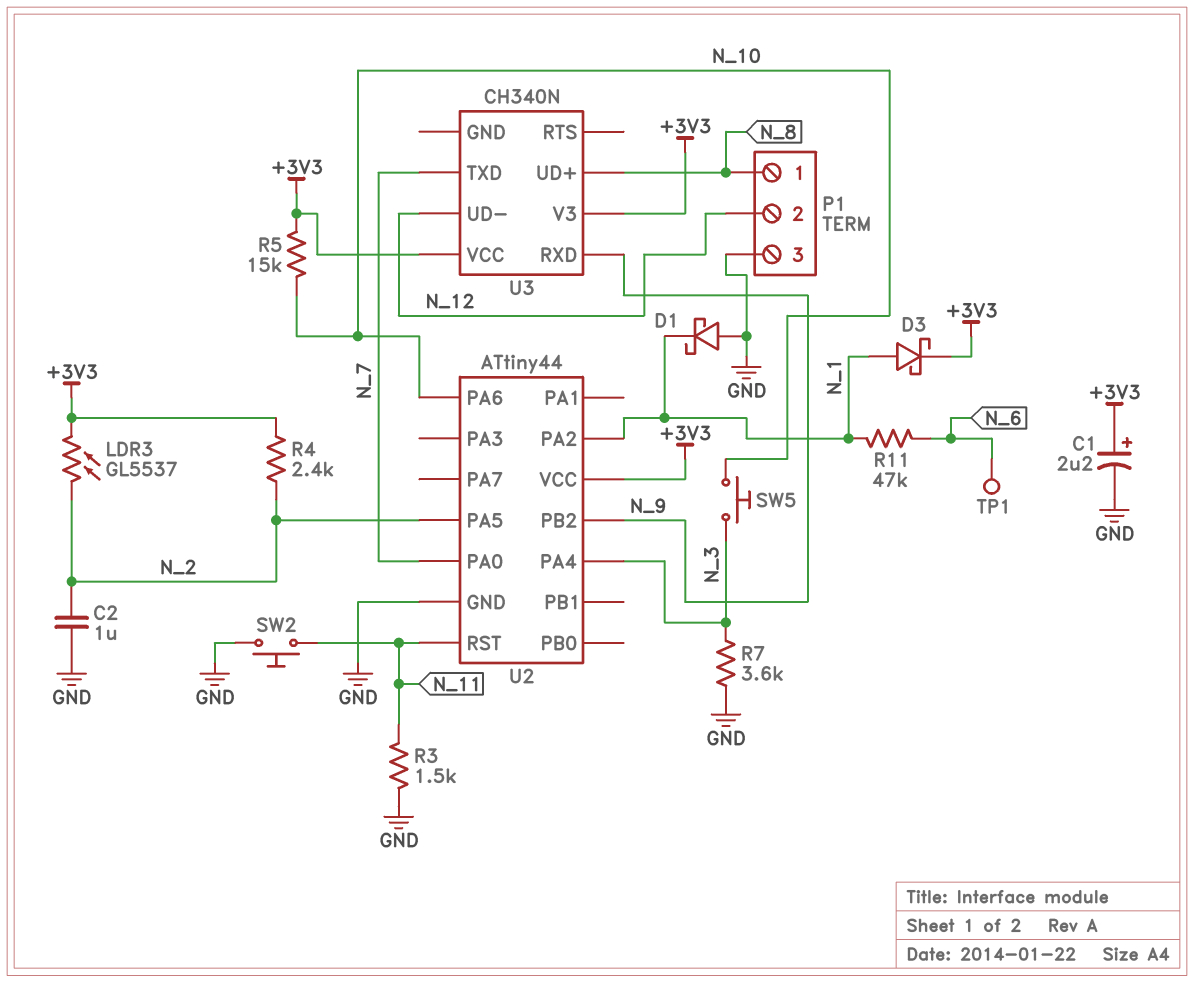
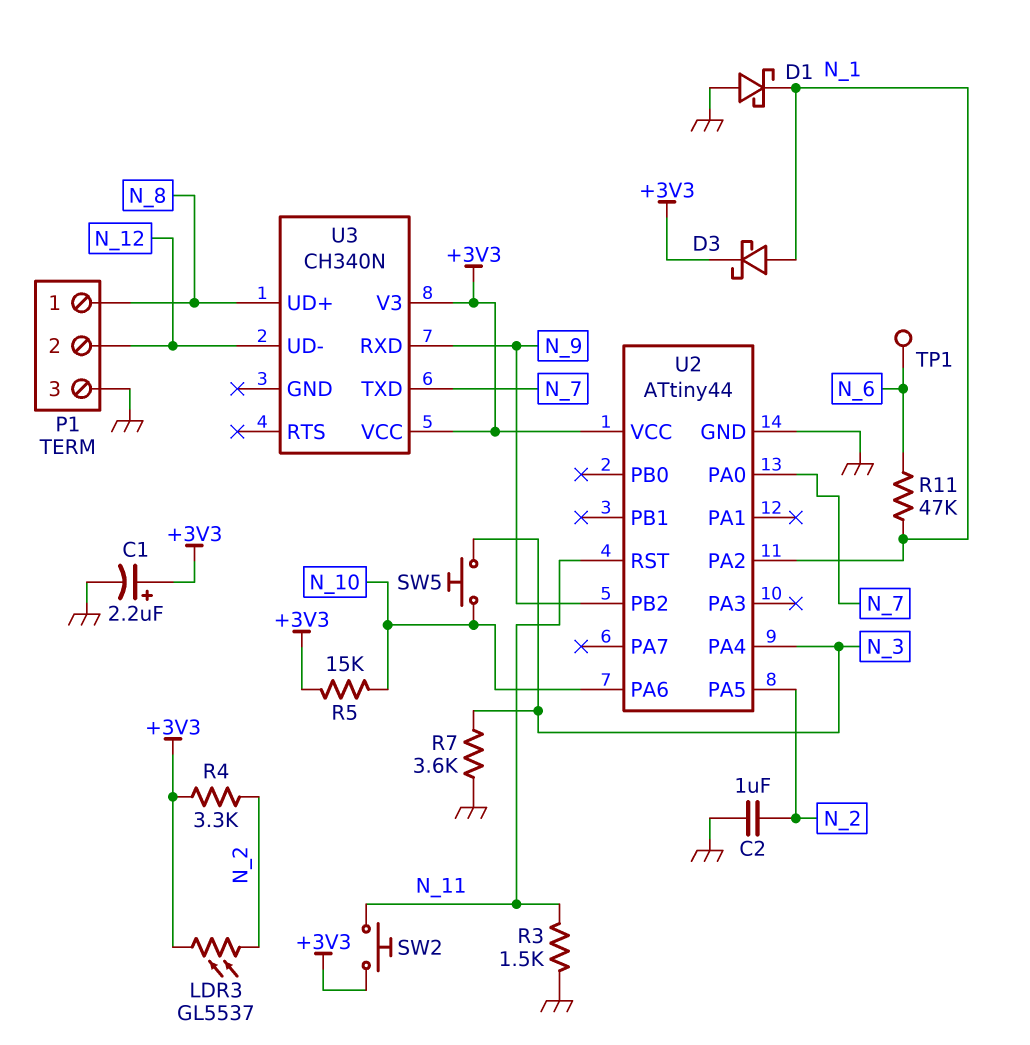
R4: 2.4k (+3V3, N_2) -> 3.3k (+3V3, N_2)
SW2: button (GND, N_11) -> button (+3V3, N_11)

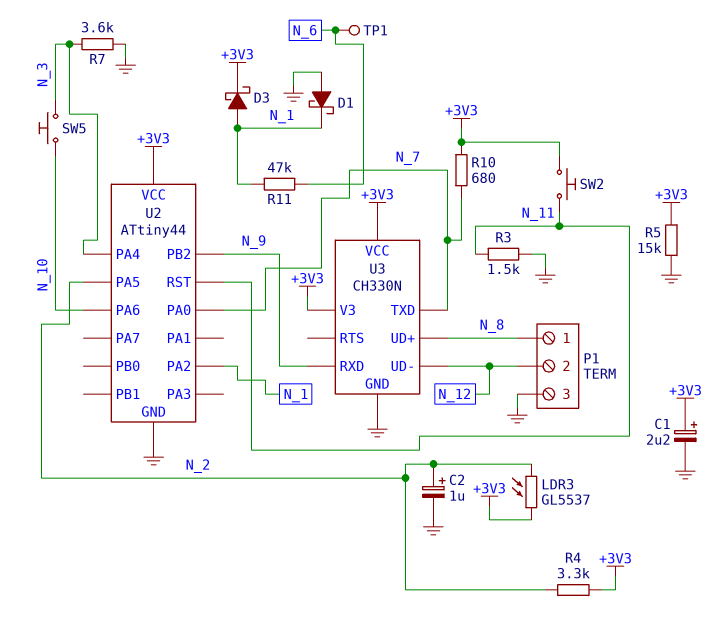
C2: 1uF (GND, N_2) -> 1uF (plus N_2, minus GND)
R5: 15k (+3V3, N_10) -> 15k (+3V3, GND)
R10: none -> 680 (+3V3, N_7)
U3: CH340N -> CH330N
U3 pin GND: none -> GND

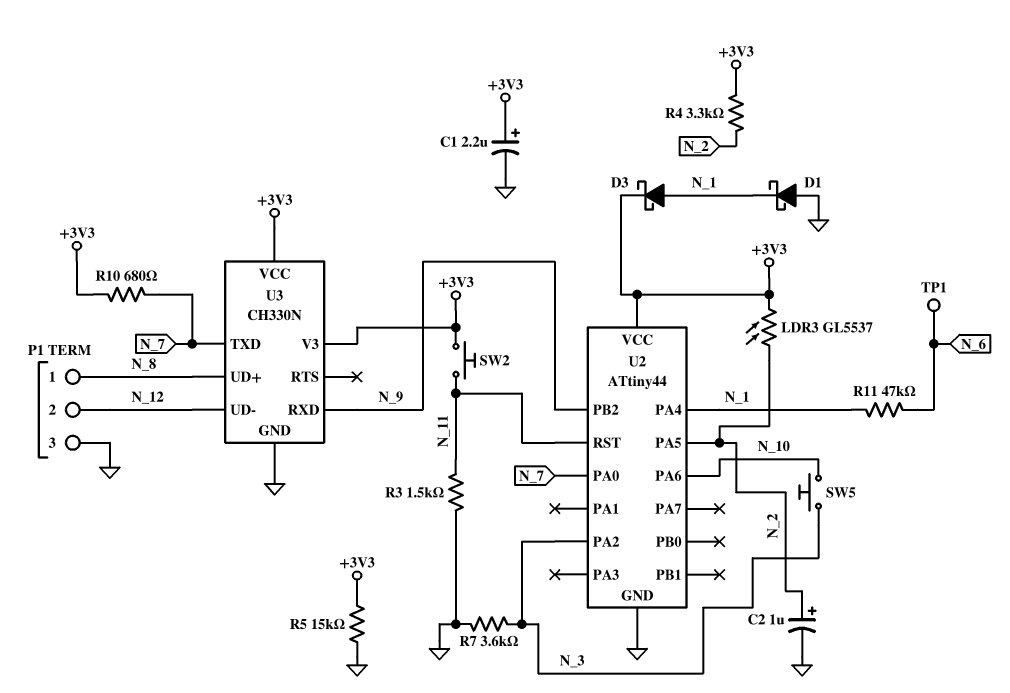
U2 pin PA2: N_1 -> N_3
U2 pin PA4: N_3 -> N_1

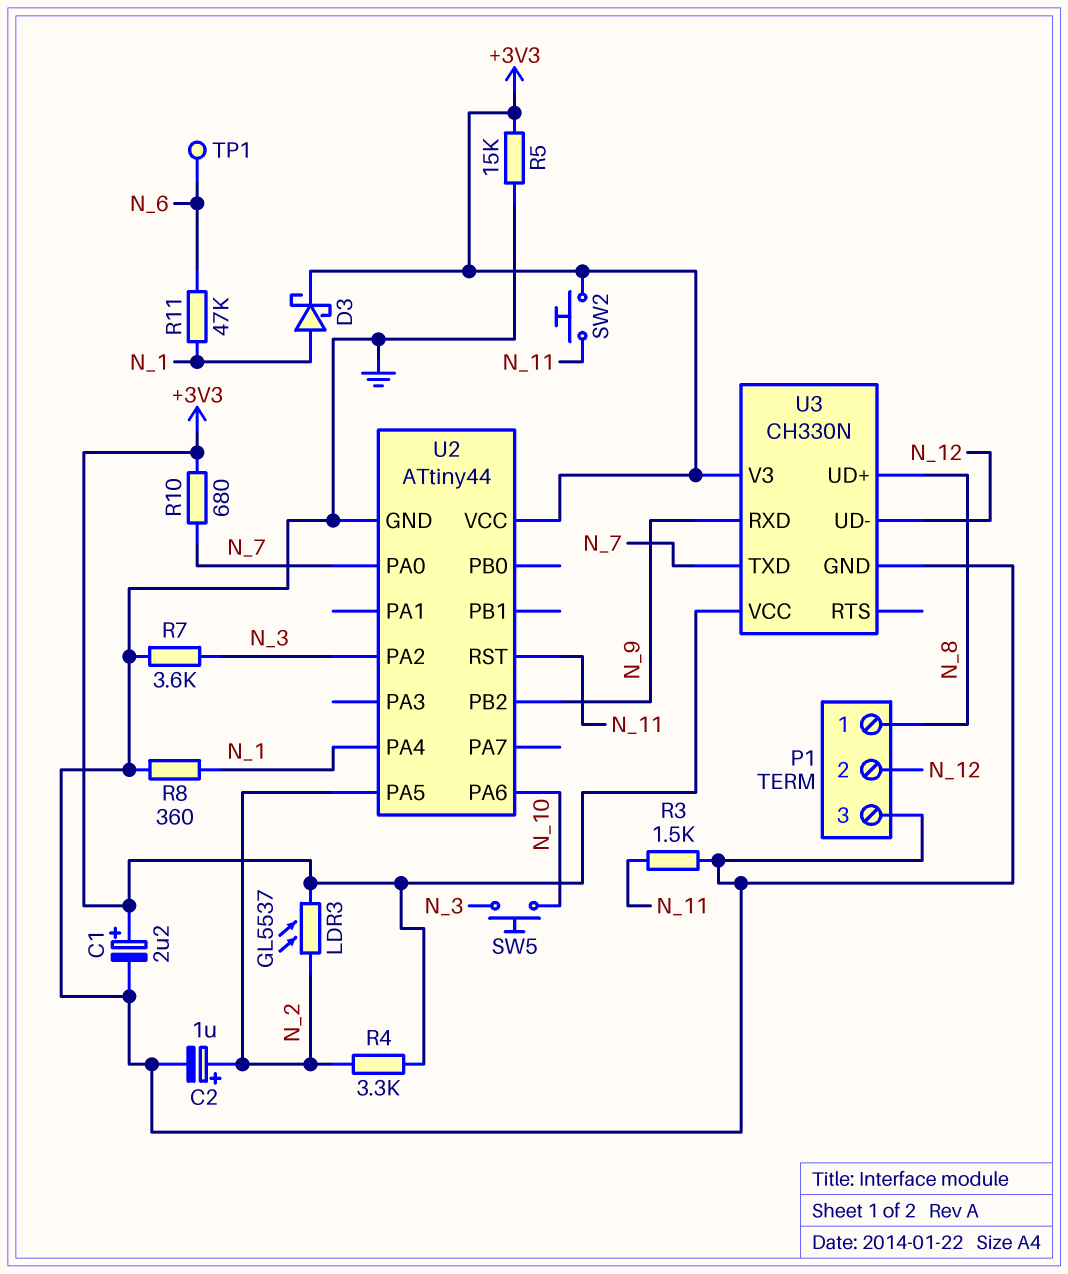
D1: schottky (A GND, K N_1) -> none
R8: none -> 360 (GND, N_1)

